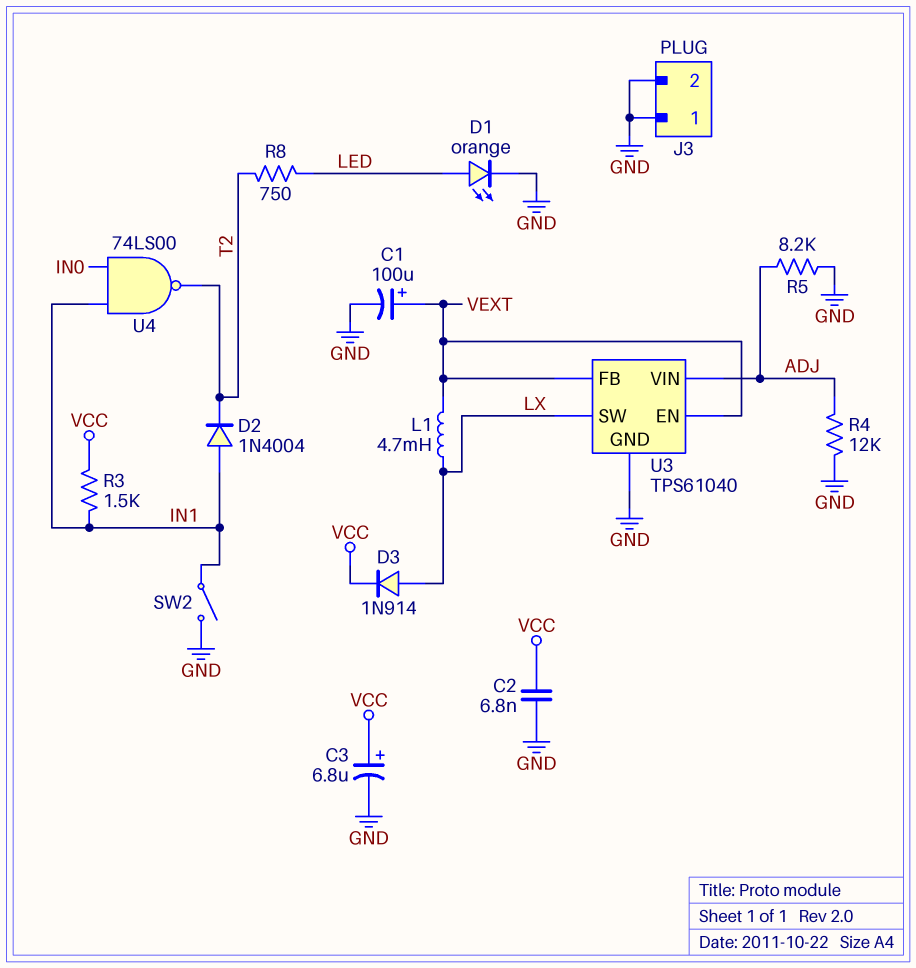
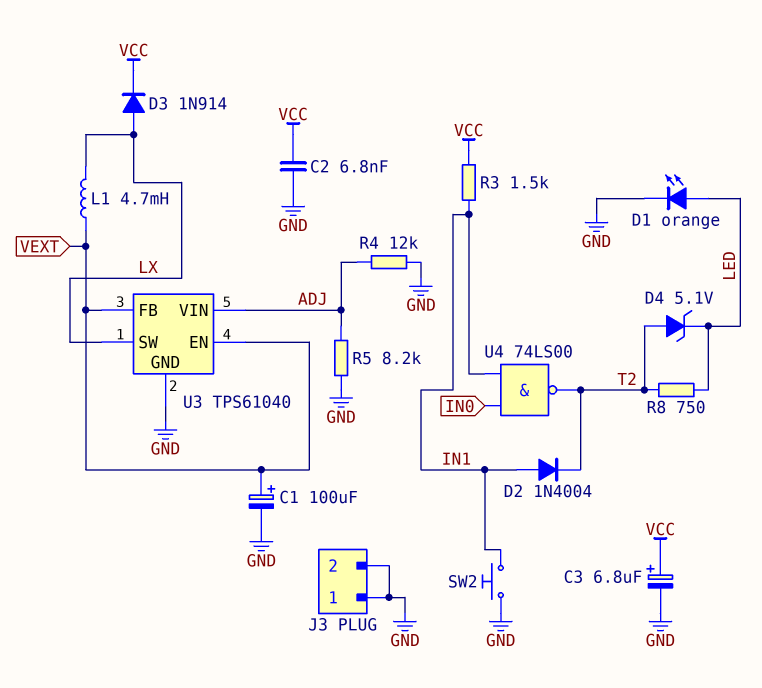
D4: none -> zener 5.1V (A T2, K LED)
SW2: switch (GND, IN1) -> button (GND, IN1)

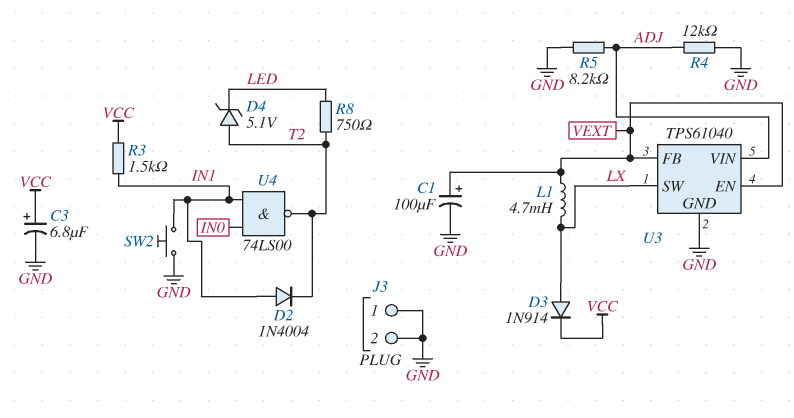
C2: 6.8nF (GND, VCC) -> none
D1: LED orange (A LED, K GND) -> none

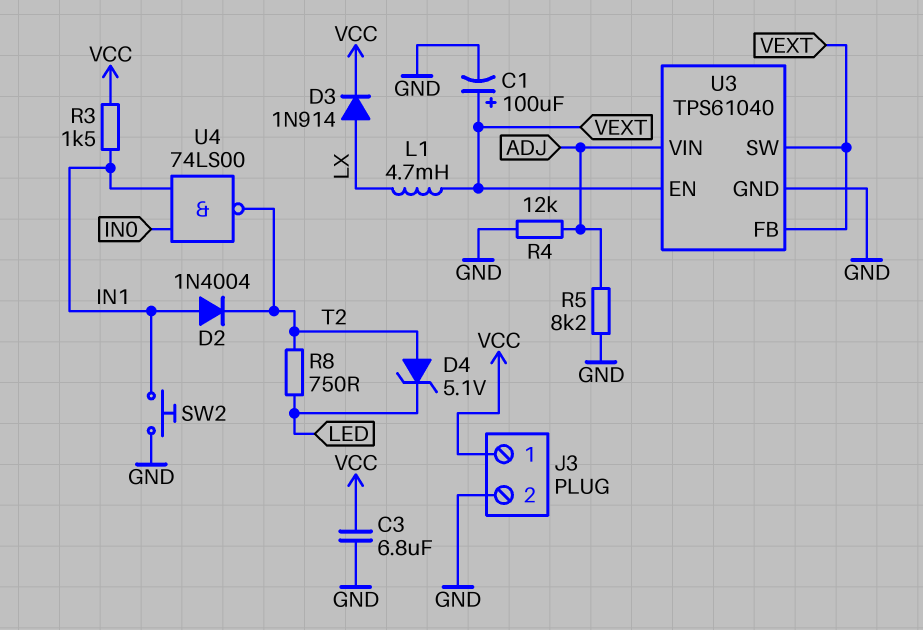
C3: 6.8uF (plus VCC, minus GND) -> 6.8uF (GND, VCC)
J3 pin 1: GND -> VCC
U3 pin SW: LX -> VEXT

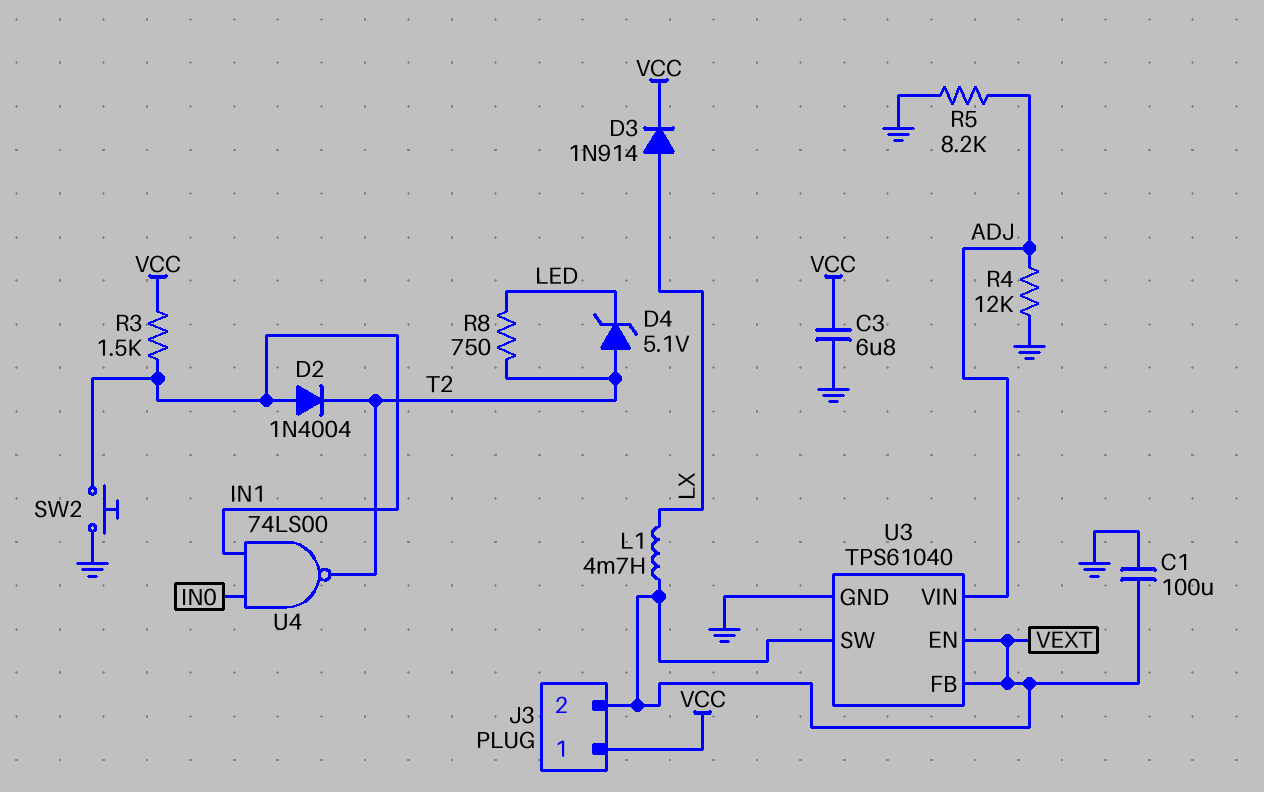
C1: 100uF (plus VEXT, minus GND) -> 100uF (GND, VEXT)
J3 pin 2: GND -> VEXT

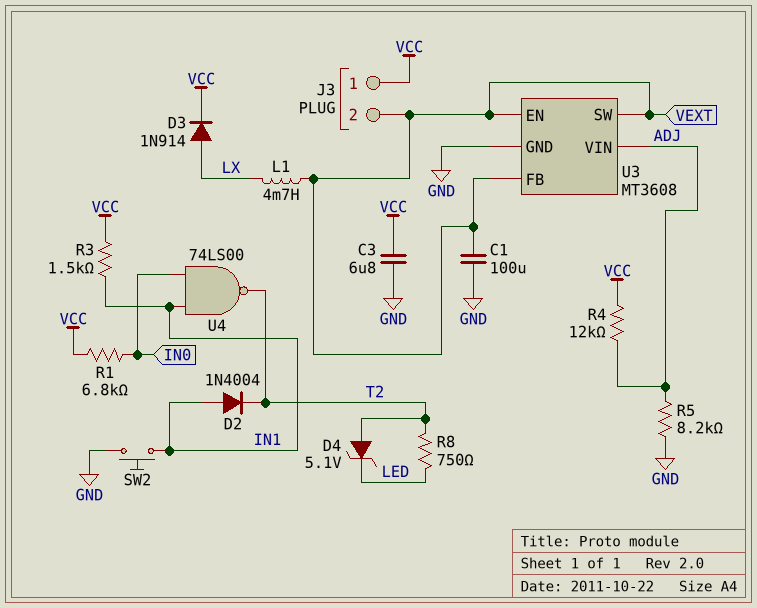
R1: none -> 6.8k (IN0, VCC)
R4: 12k (ADJ, GND) -> 12k (ADJ, VCC)
U3: TPS61040 -> MT3608

